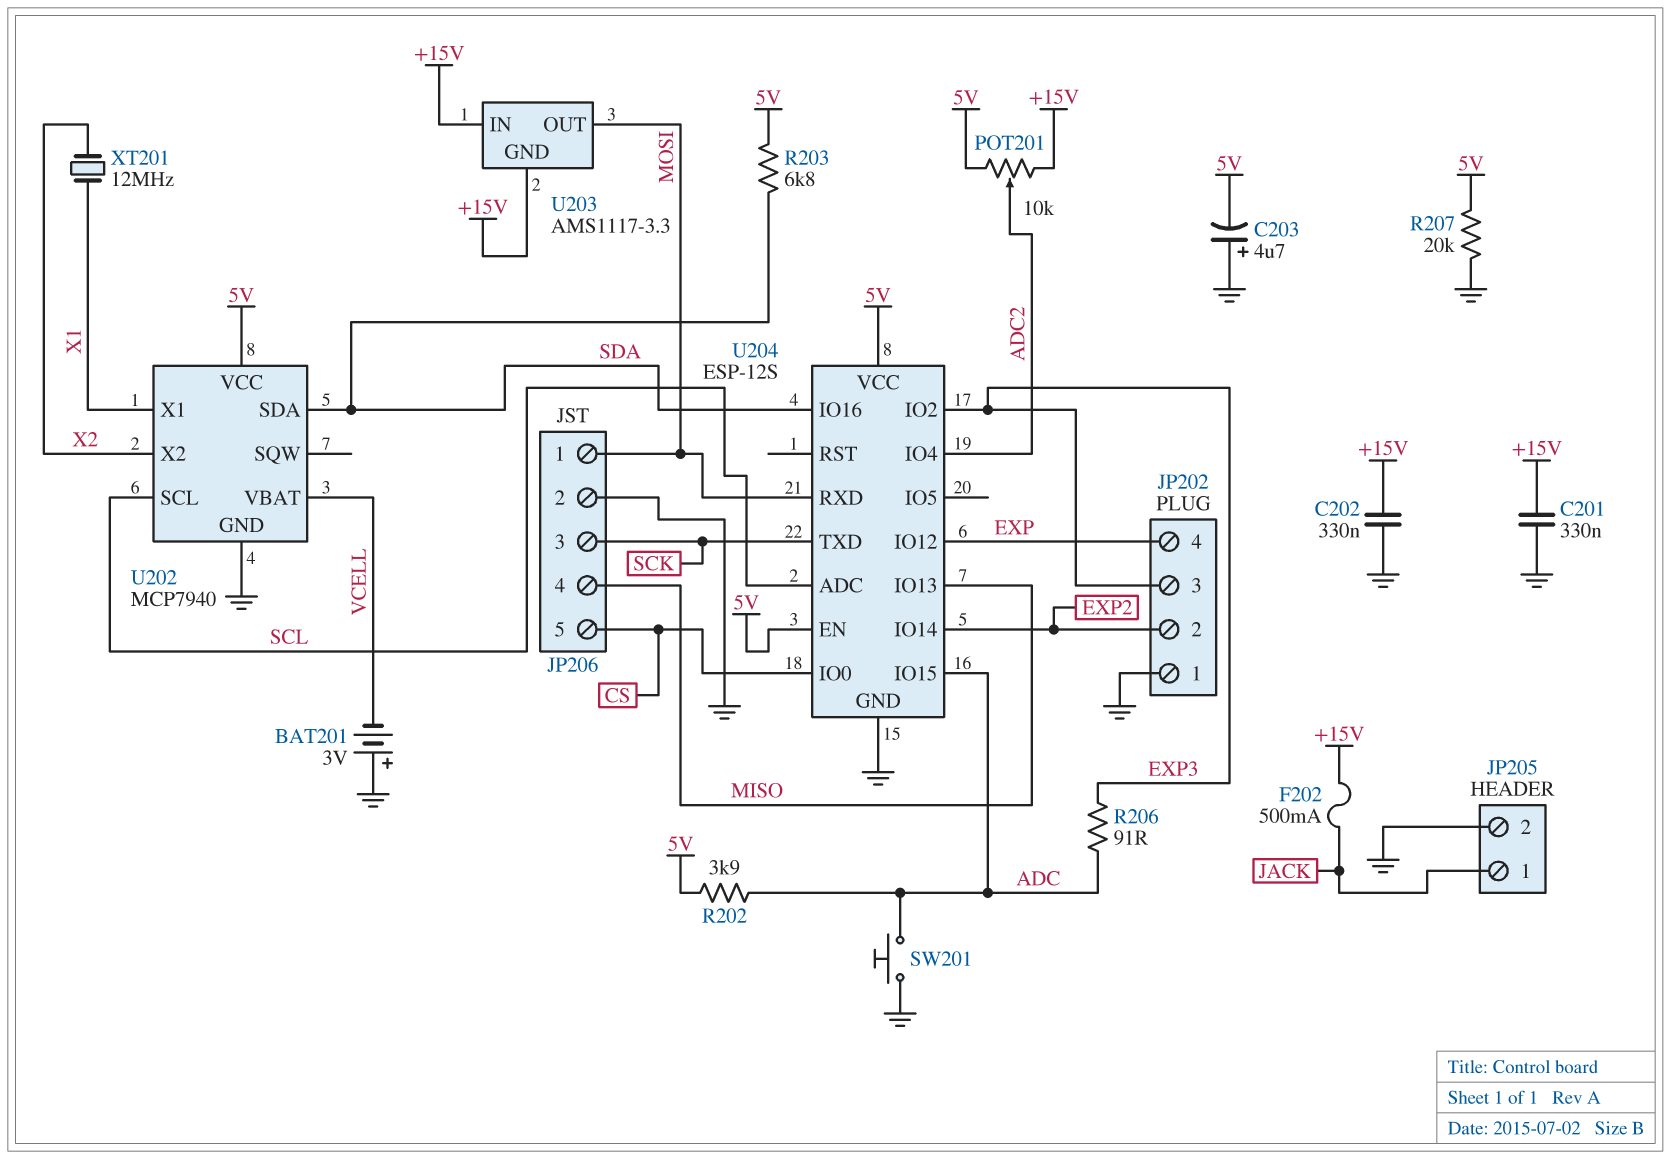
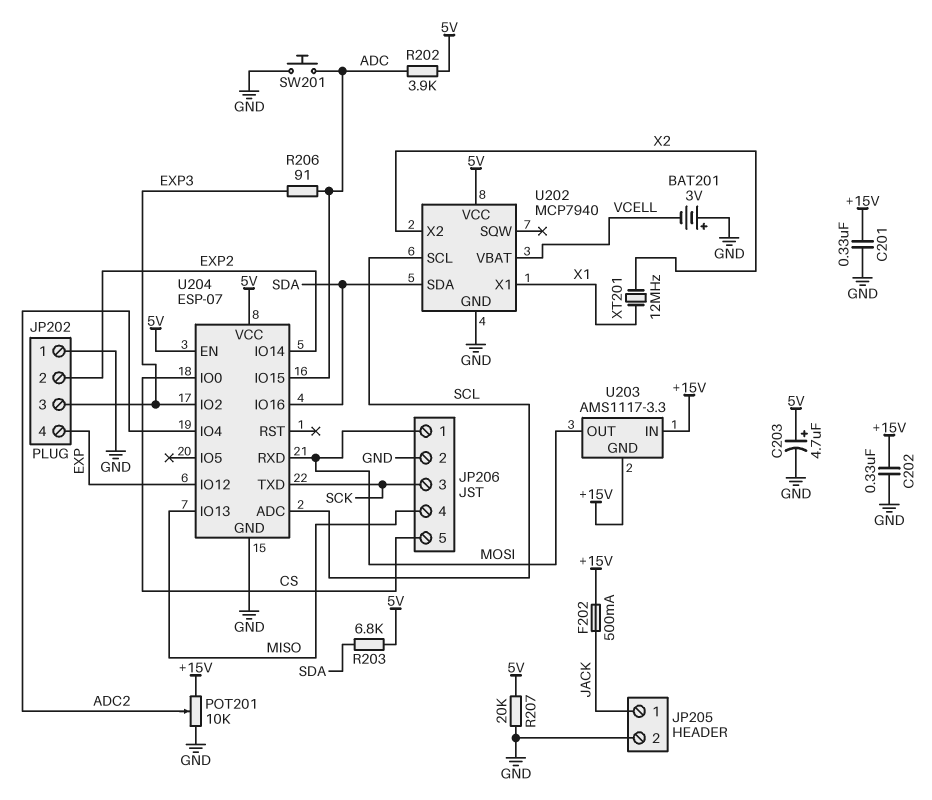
C203: 4.7uF (plus GND, minus 5V) -> 4.7uF (plus 5V, minus GND)
POT201: 10k (+15V, 5V, wiper ADC2) -> 10k (+15V, GND, wiper ADC2)
U204: ESP-12S -> ESP-07

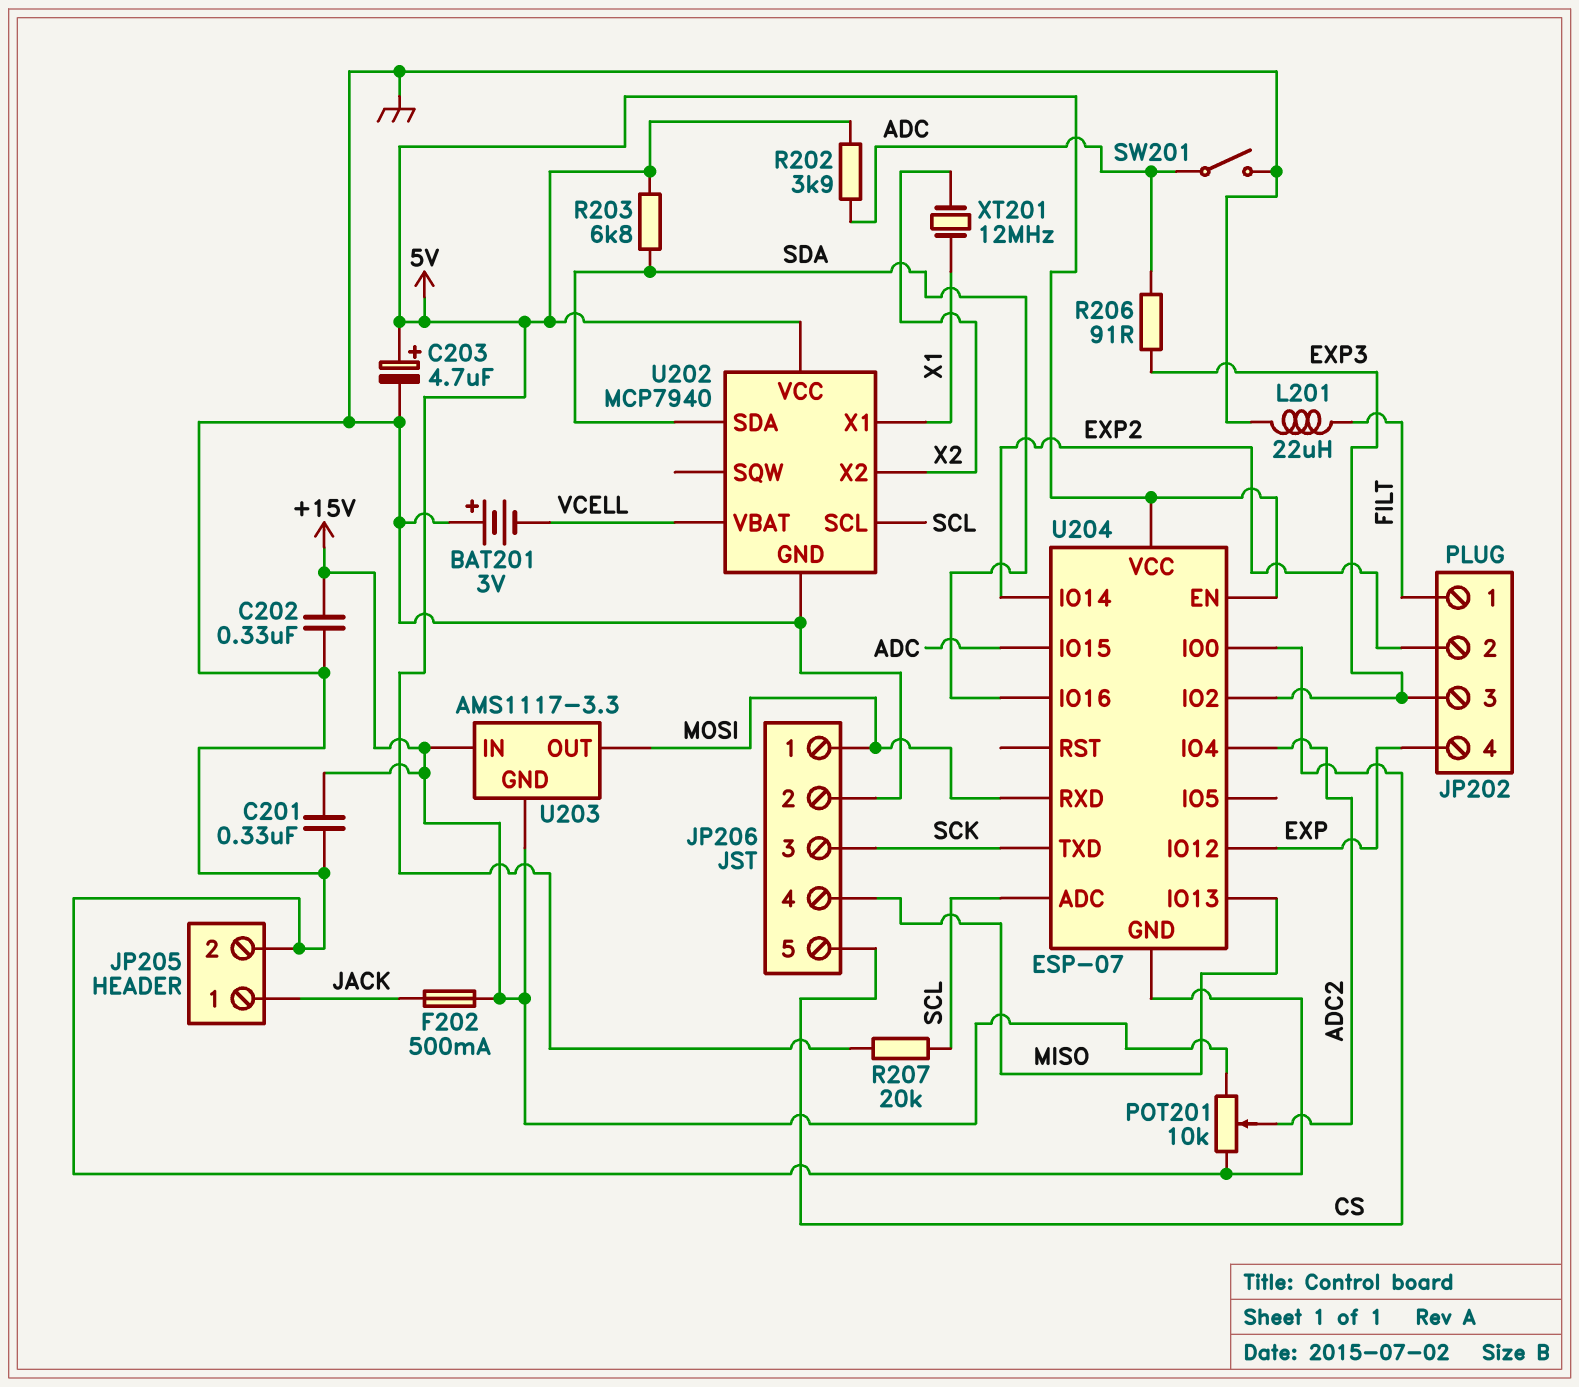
JP202 pin 1: GND -> FILT
L201: none -> 22uH (FILT, GND)
R207: 20k (5V, GND) -> 20k (5V, SCL)
SW201: button (ADC, GND) -> switch (ADC, GND)

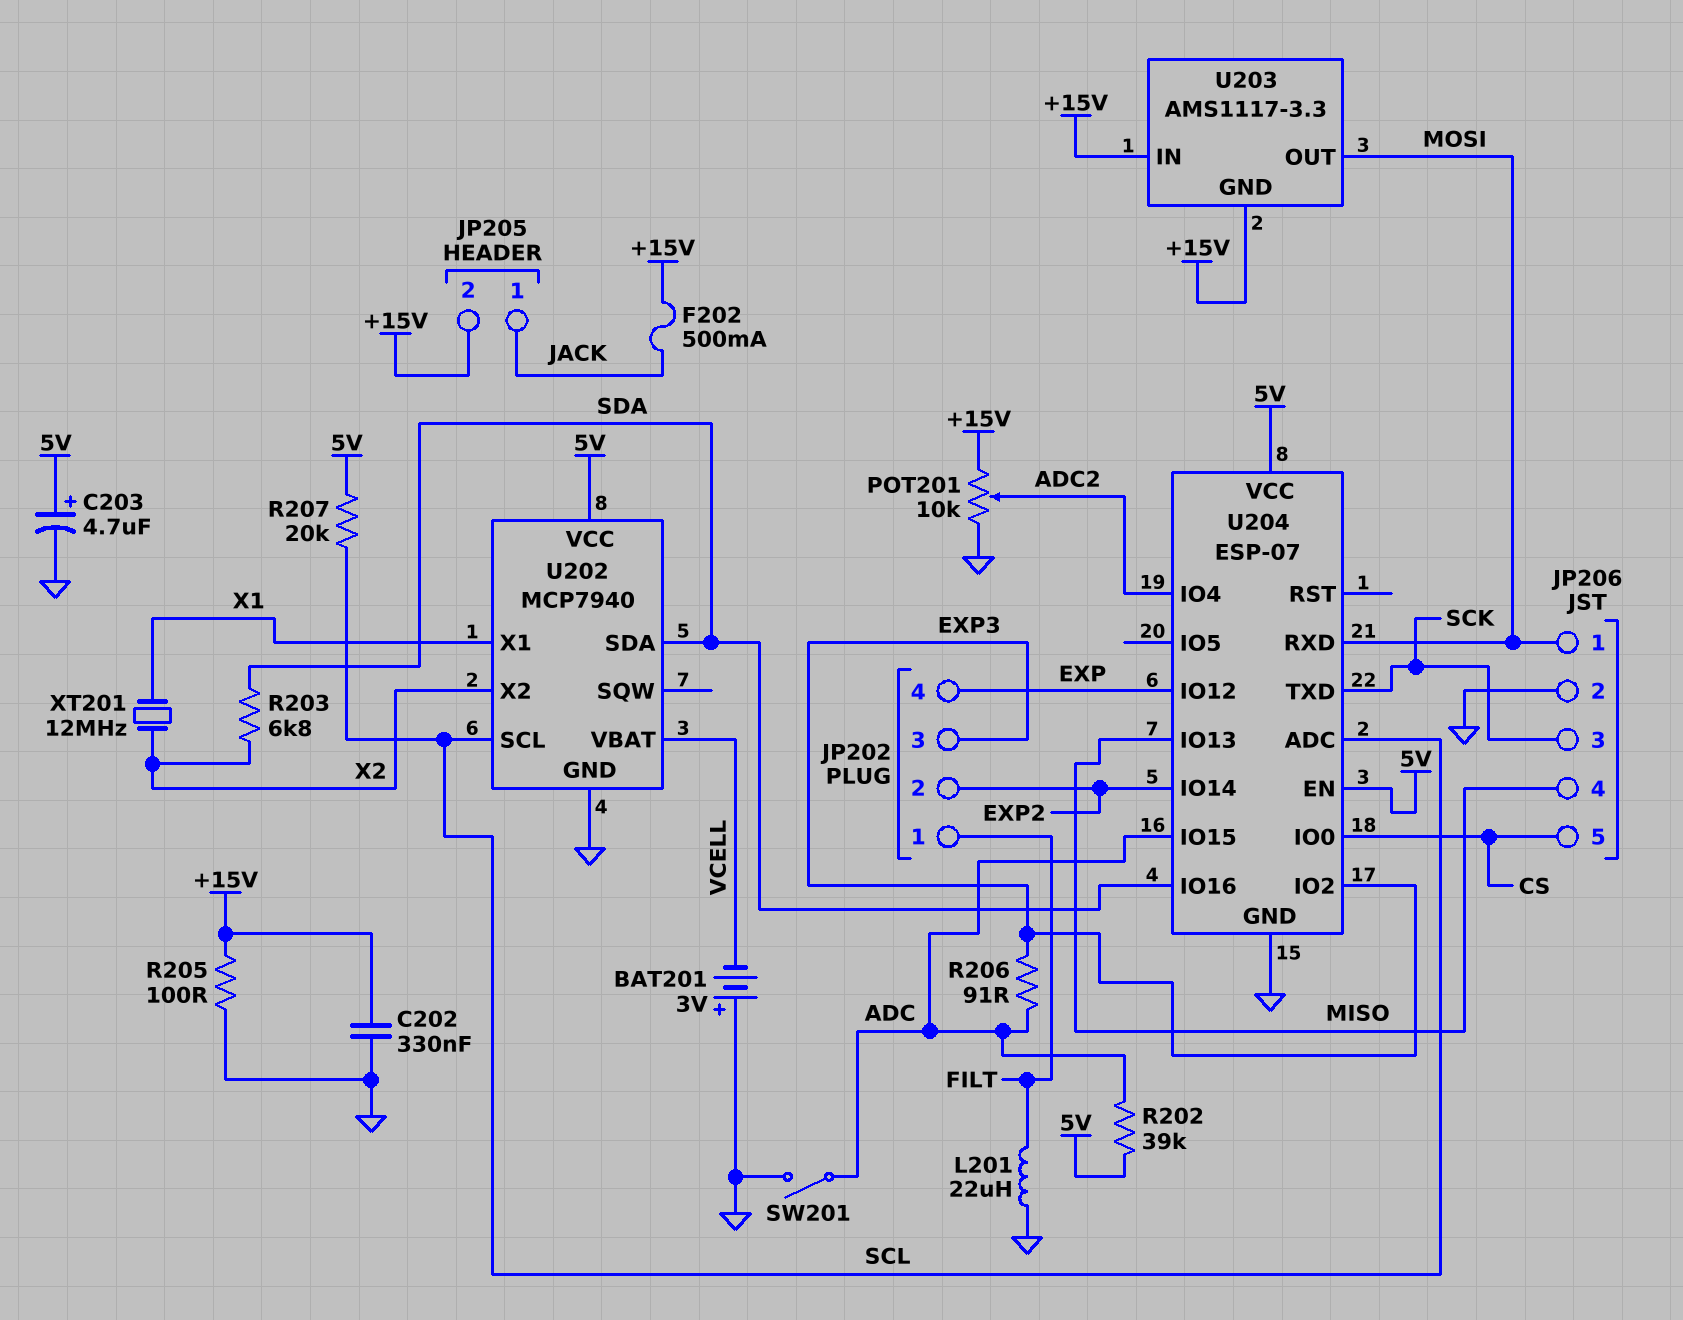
C201: 330nF (+15V, GND) -> none
JP205 pin 2: GND -> +15V
R202: 3.9k (5V, ADC) -> 39k (5V, ADC)
R203: 6.8k (5V, SDA) -> 6.8k (SDA, X2)
R205: none -> 100 (+15V, GND)

